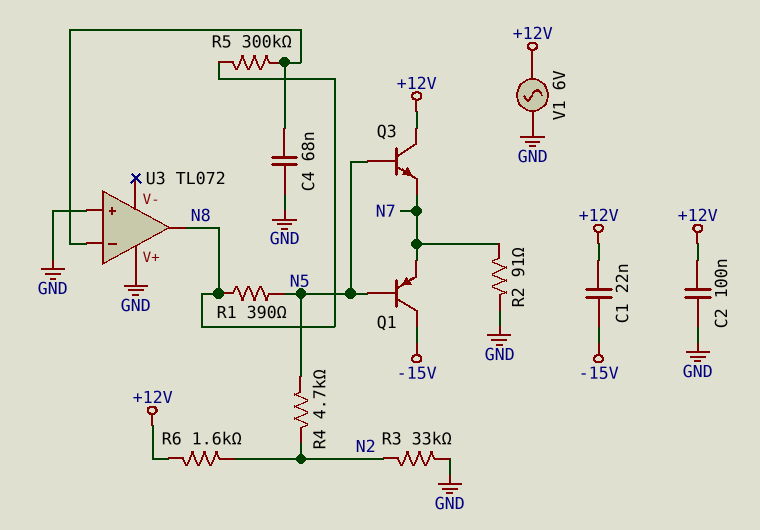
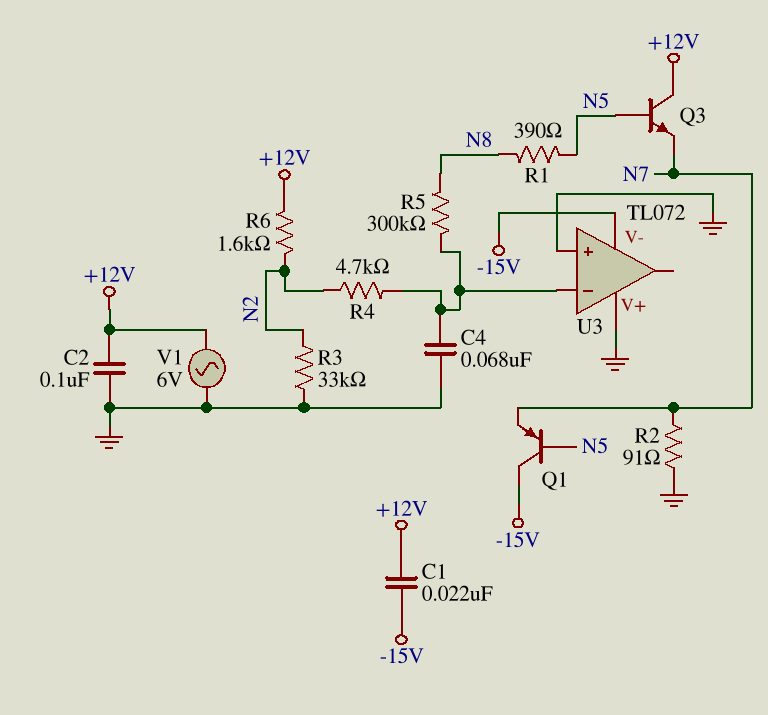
R4: 4.7k (N2, N5) -> 4.7k (N2, U3/in-)
U3 pin V-: none -> -15V
U3 pin out: N8 -> none

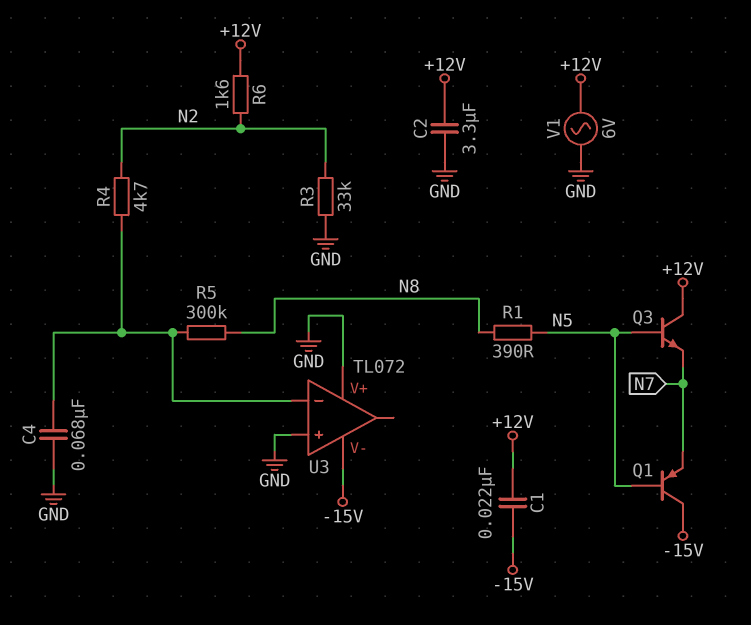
C2: 100nF (+12V, GND) -> 3.3uF (+12V, GND)
R2: 91 (GND, N7) -> none

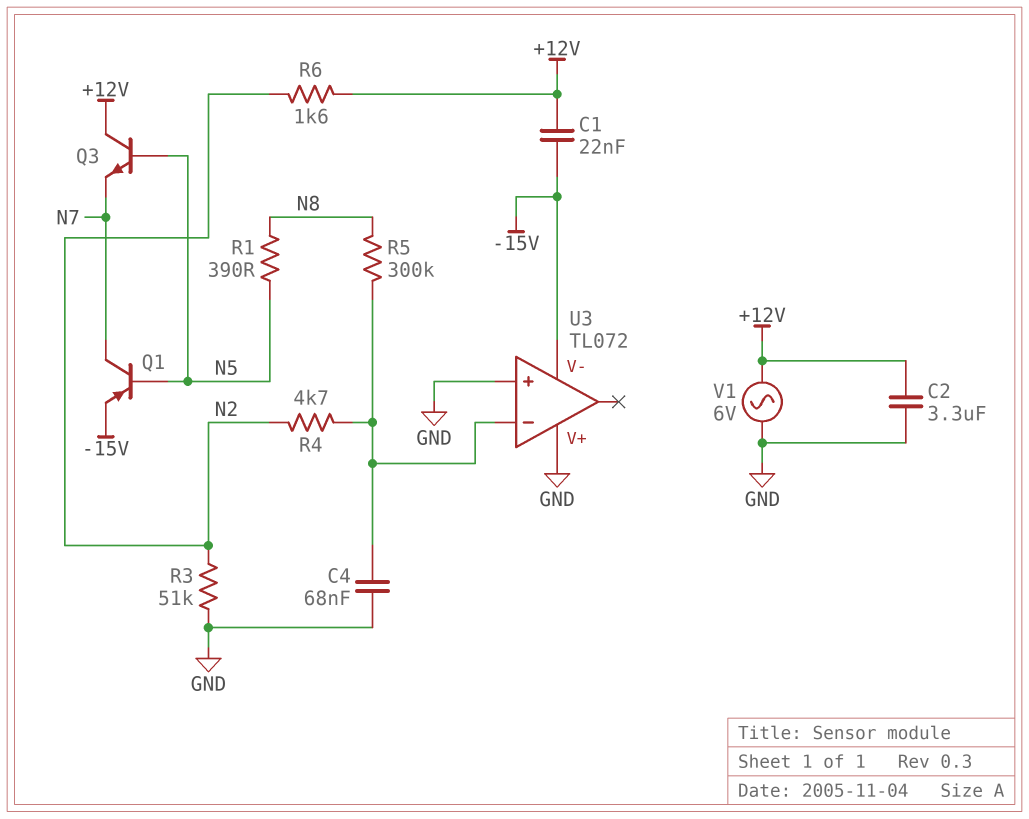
Q1: PNP (B N5, C -15V, E N7) -> PNP (B N5, C N7, E -15V)
R3: 33k (GND, N2) -> 51k (GND, N2)

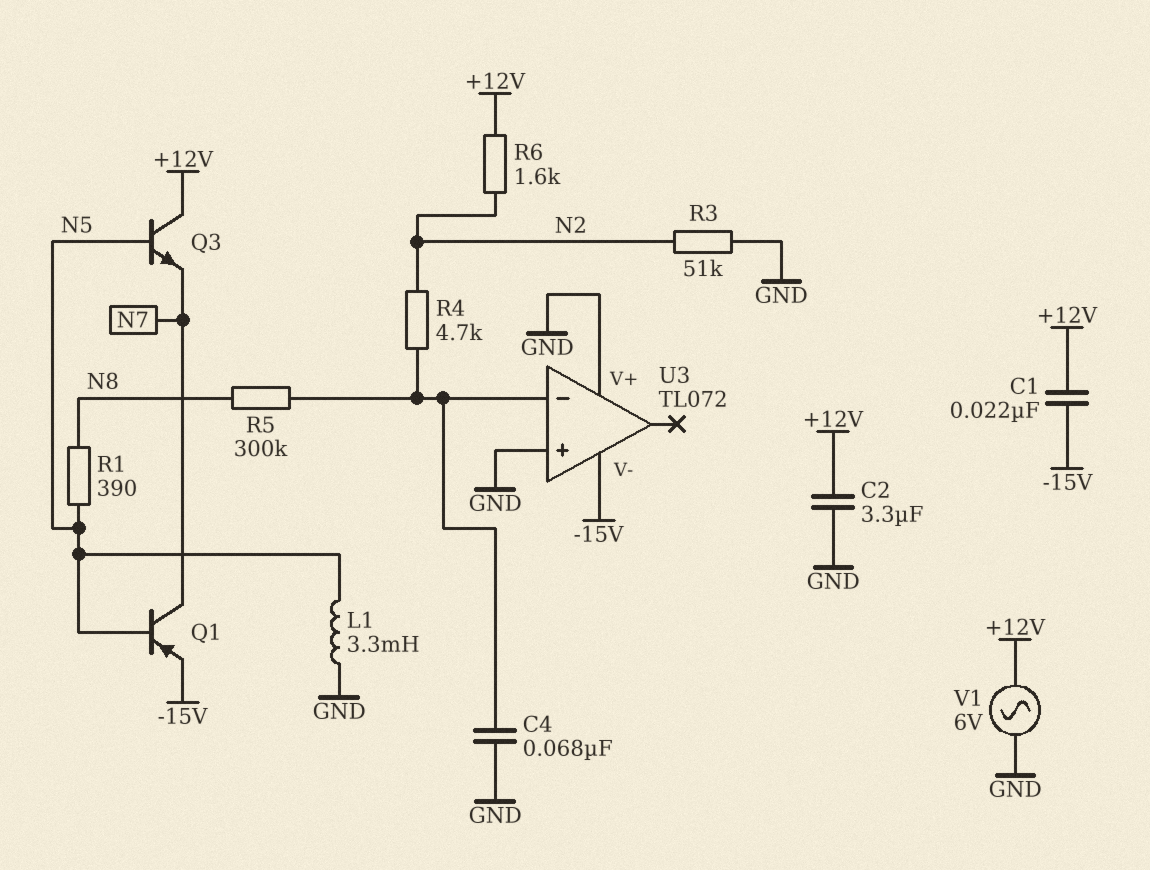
L1: none -> 3.3mH (GND, N5)

